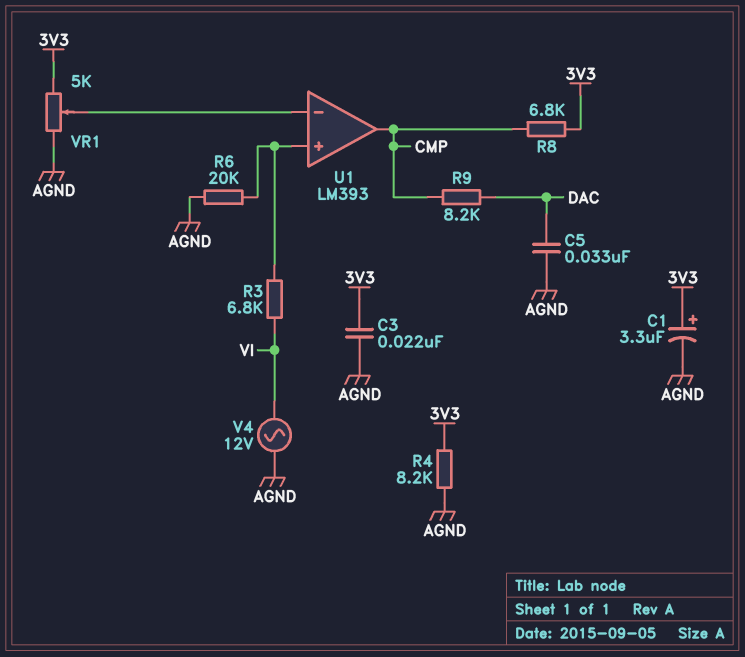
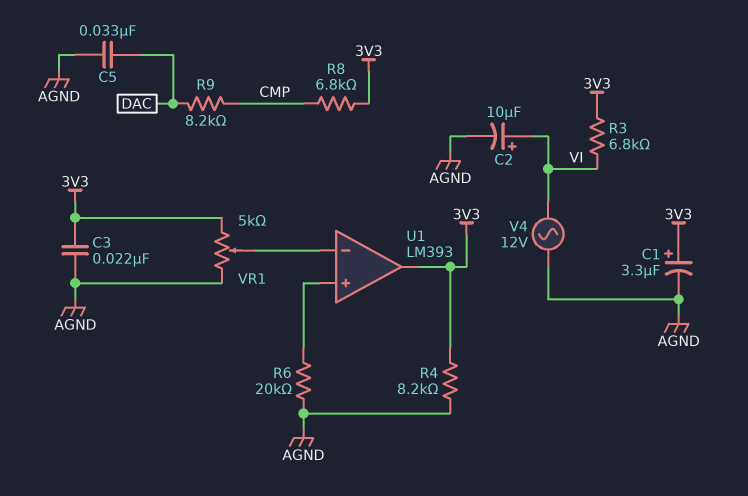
C2: none -> 10uF (plus VI, minus AGND)
R3: 6.8k (U1/in+, VI) -> 6.8k (3V3, VI)
U1 pin out: CMP -> 3V3

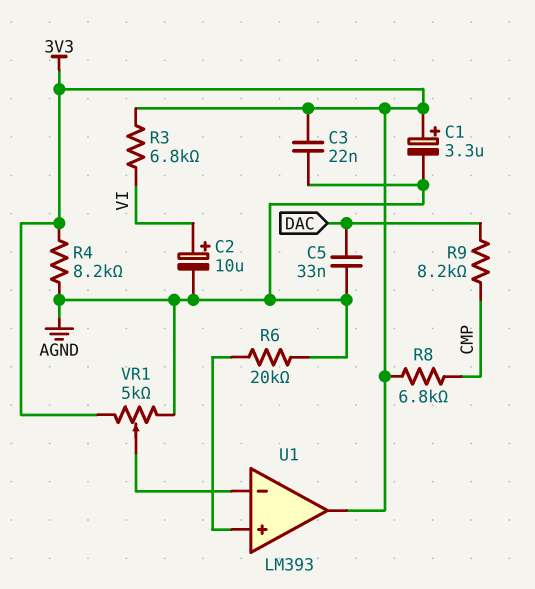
V4: AC 12V (AGND, VI) -> none

